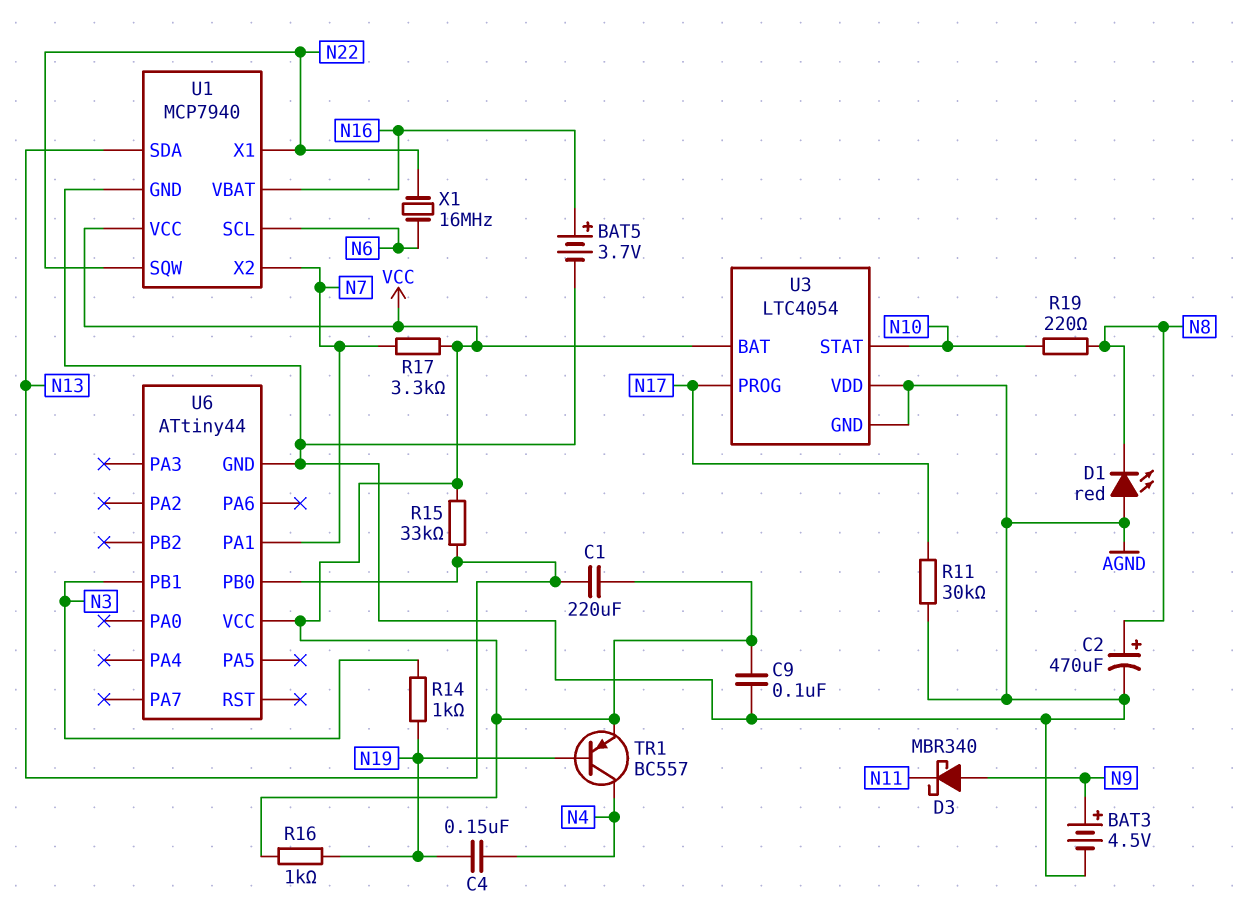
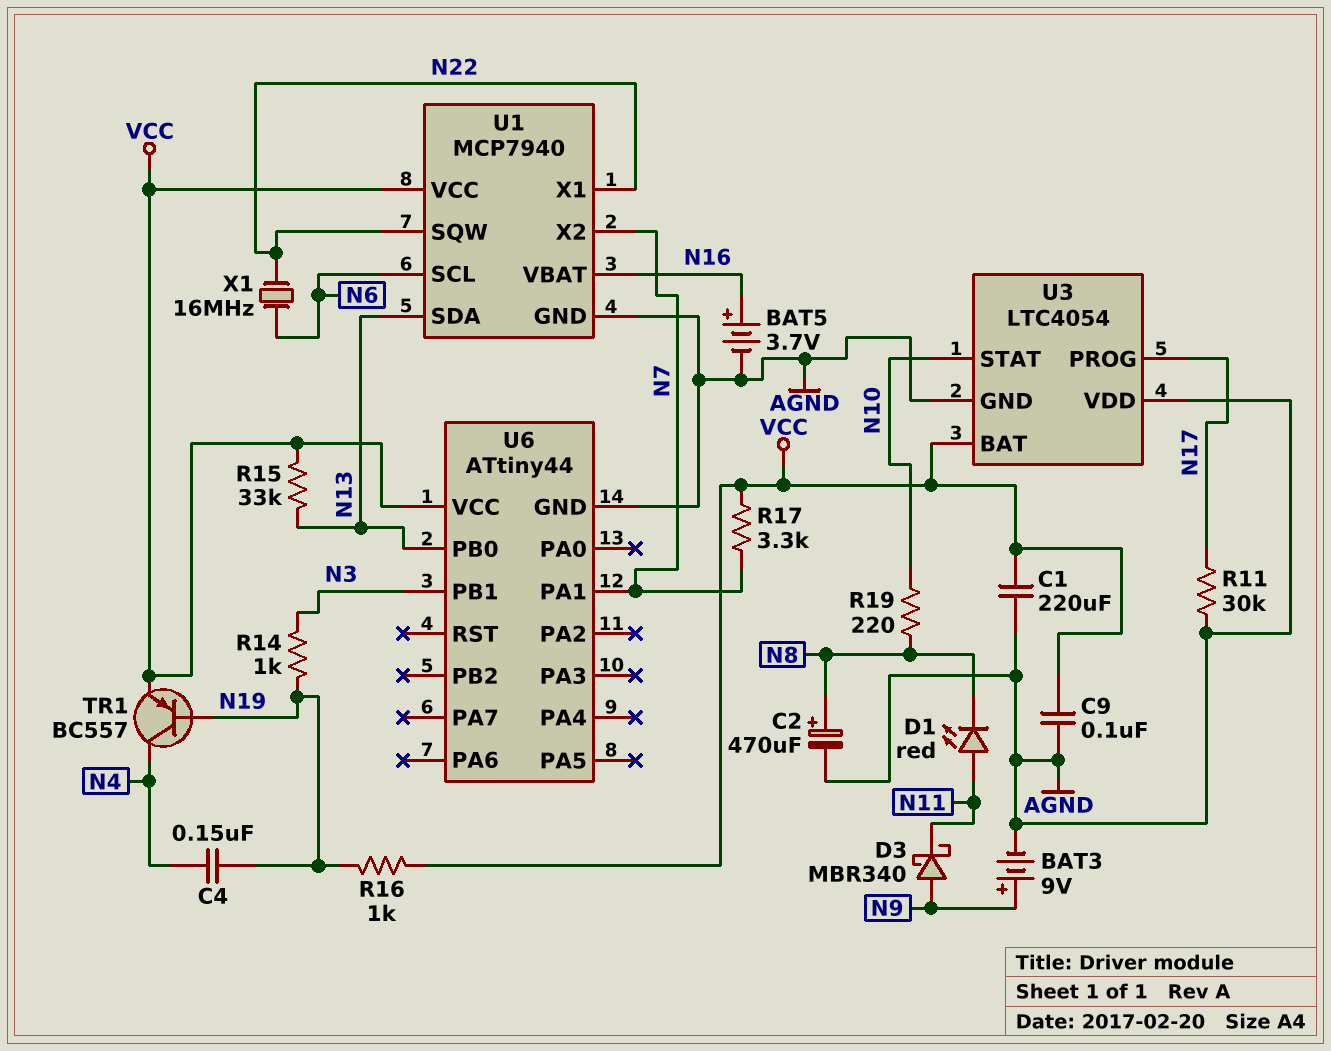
BAT3: 4.5V (plus N9, minus AGND) -> 9V (plus N9, minus AGND)
C1: 220uF (N13, VCC) -> 220uF (AGND, VCC)
D1: LED red (A AGND, K N8) -> LED red (A N11, K N8)

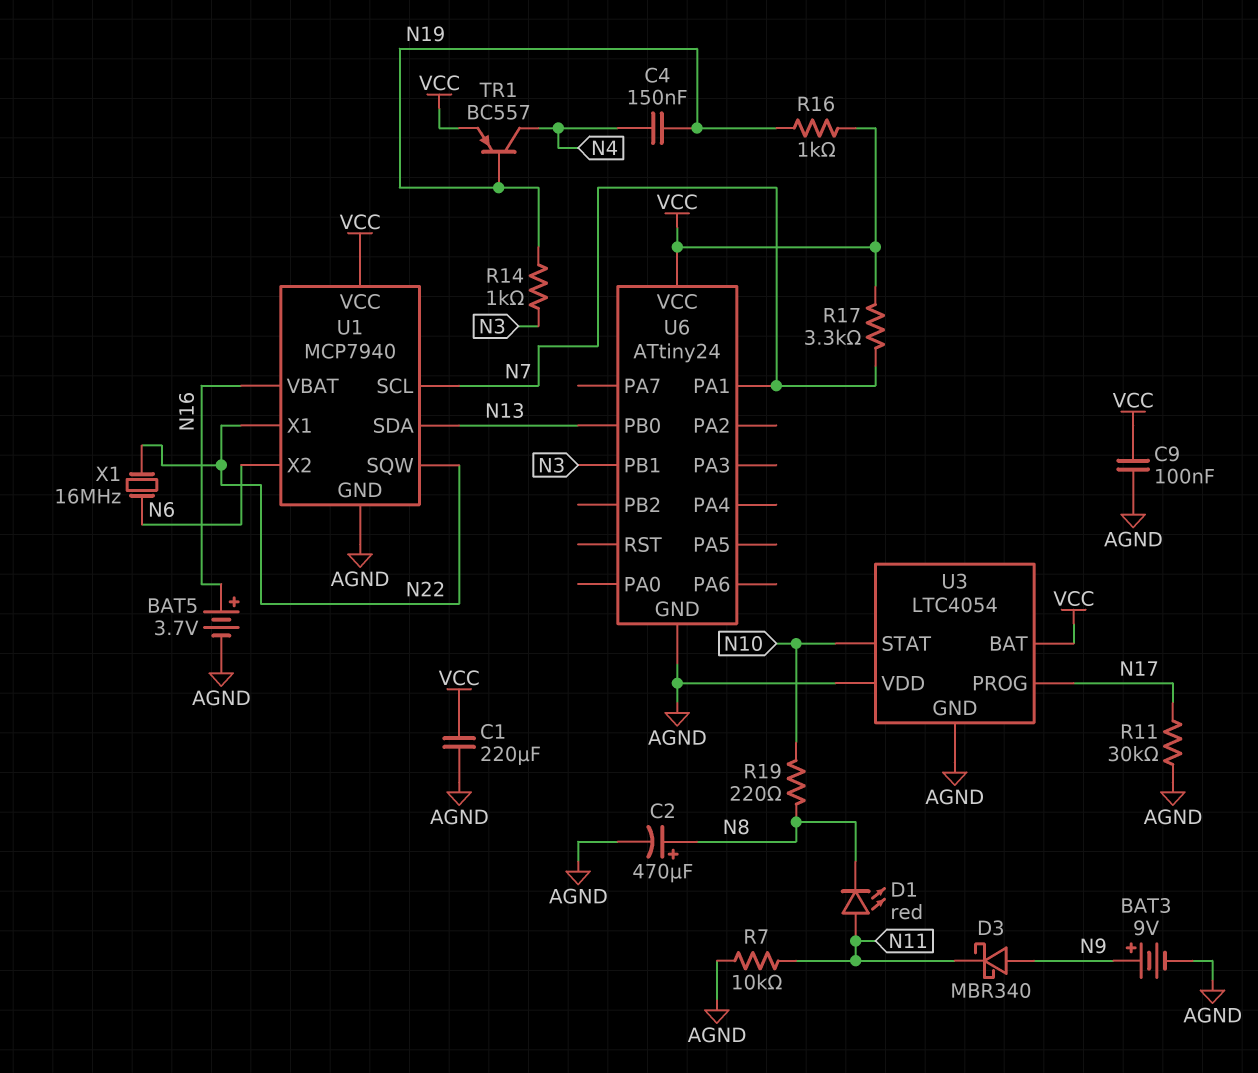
R7: none -> 10k (AGND, N11)
R15: 33k (N13, VCC) -> none
U1 pin SCL: N6 -> N7
U1 pin X2: N7 -> N6
U6: ATtiny44 -> ATtiny24

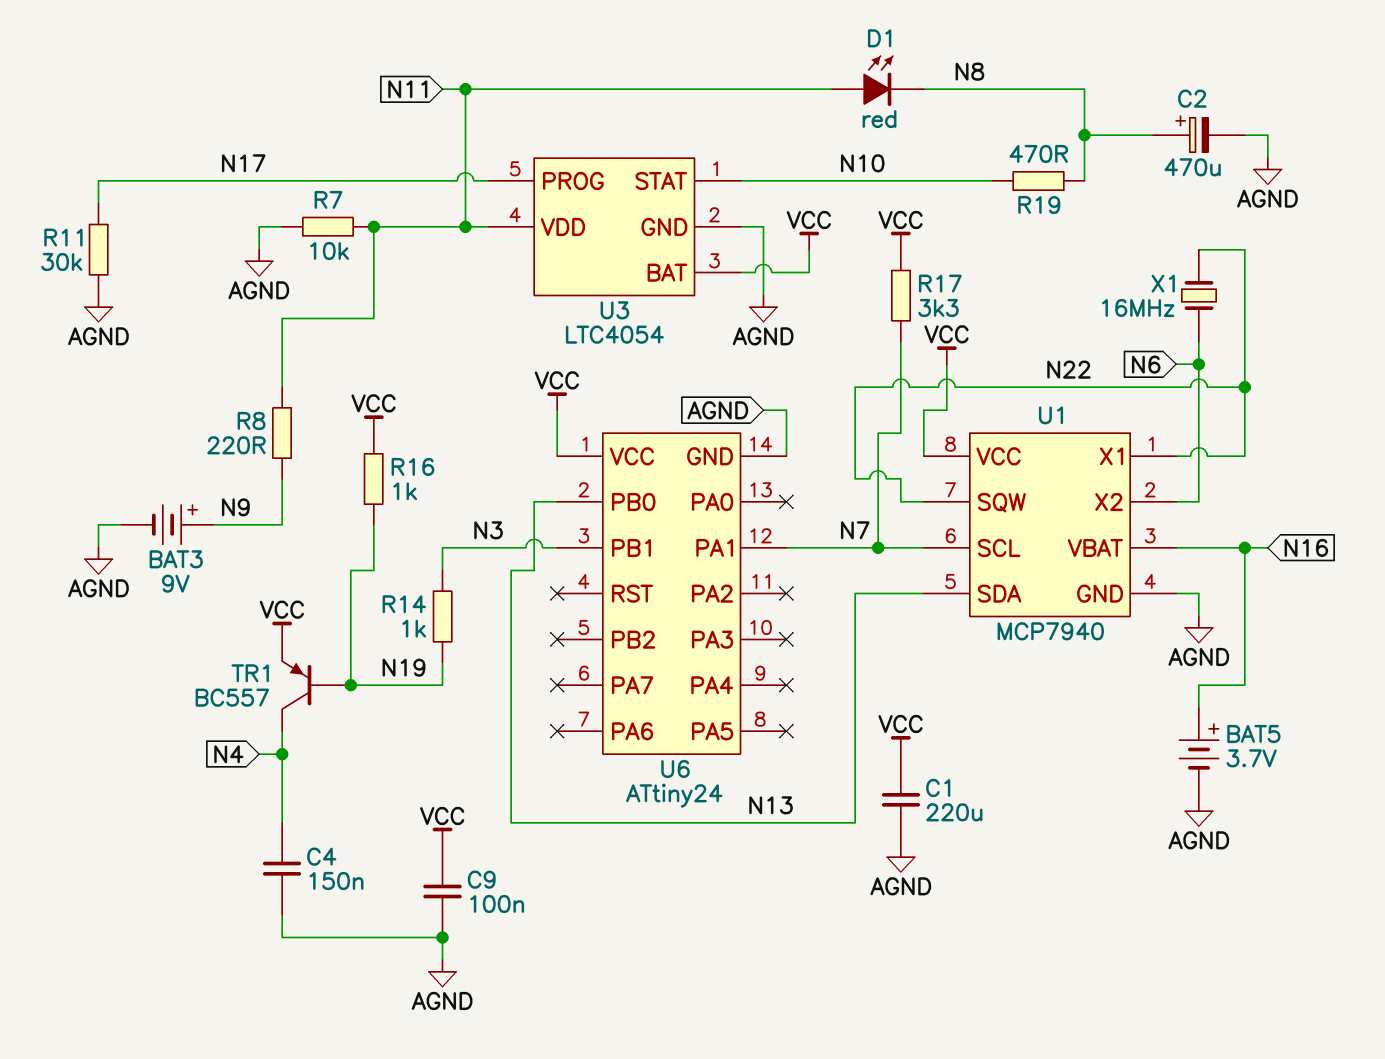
C4: 150nF (N4, N19) -> 150nF (AGND, N4)
D3: schottky MBR340 (A N9, K N11) -> none
R8: none -> 220 (N9, N11)
R19: 220 (N8, N10) -> 470 (N8, N10)
U3 pin VDD: AGND -> N11

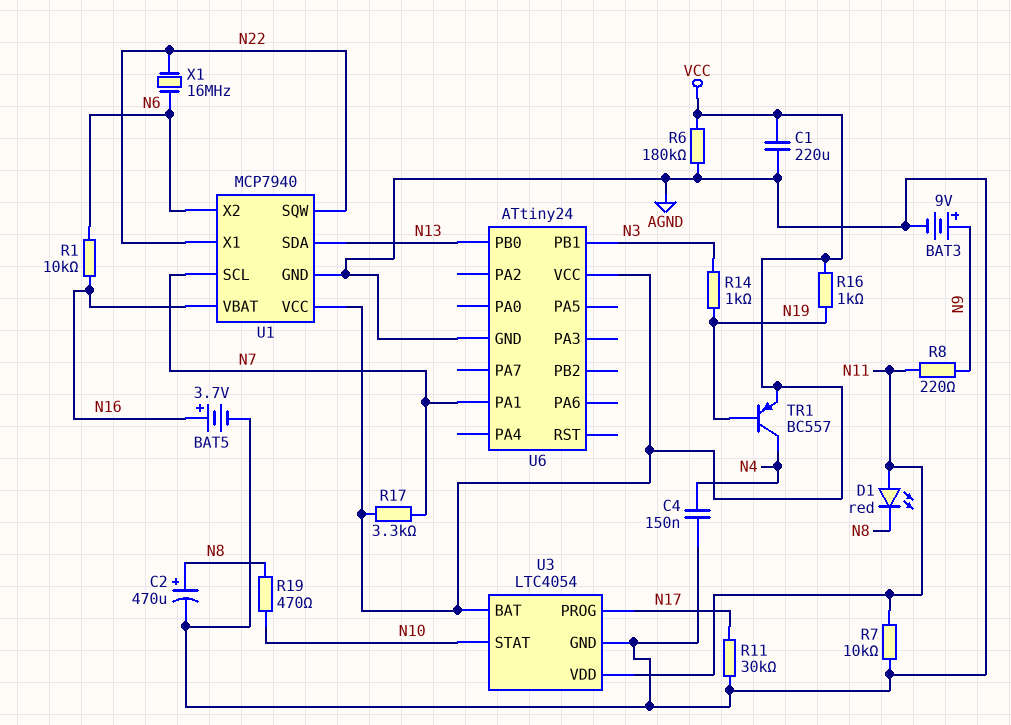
C9: 100nF (AGND, VCC) -> none
R1: none -> 10k (N6, N16)
R6: none -> 180k (AGND, VCC)

